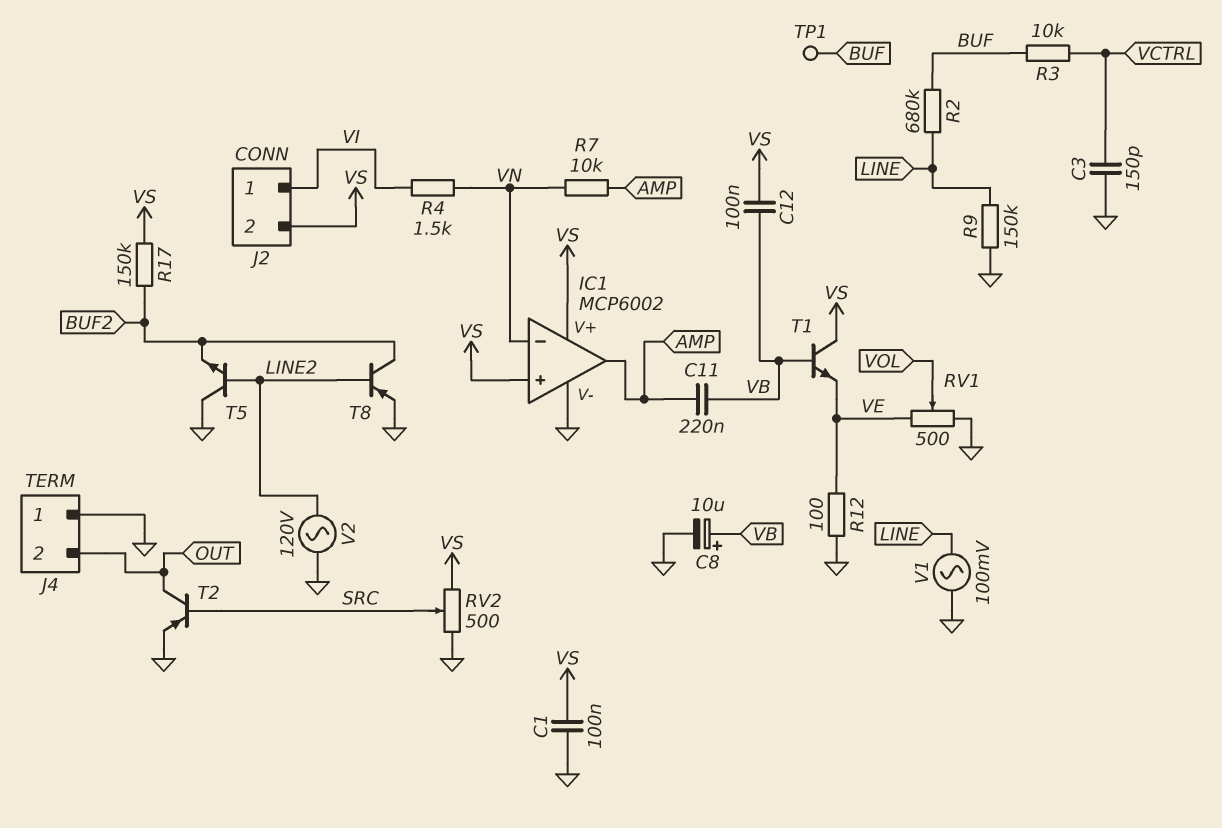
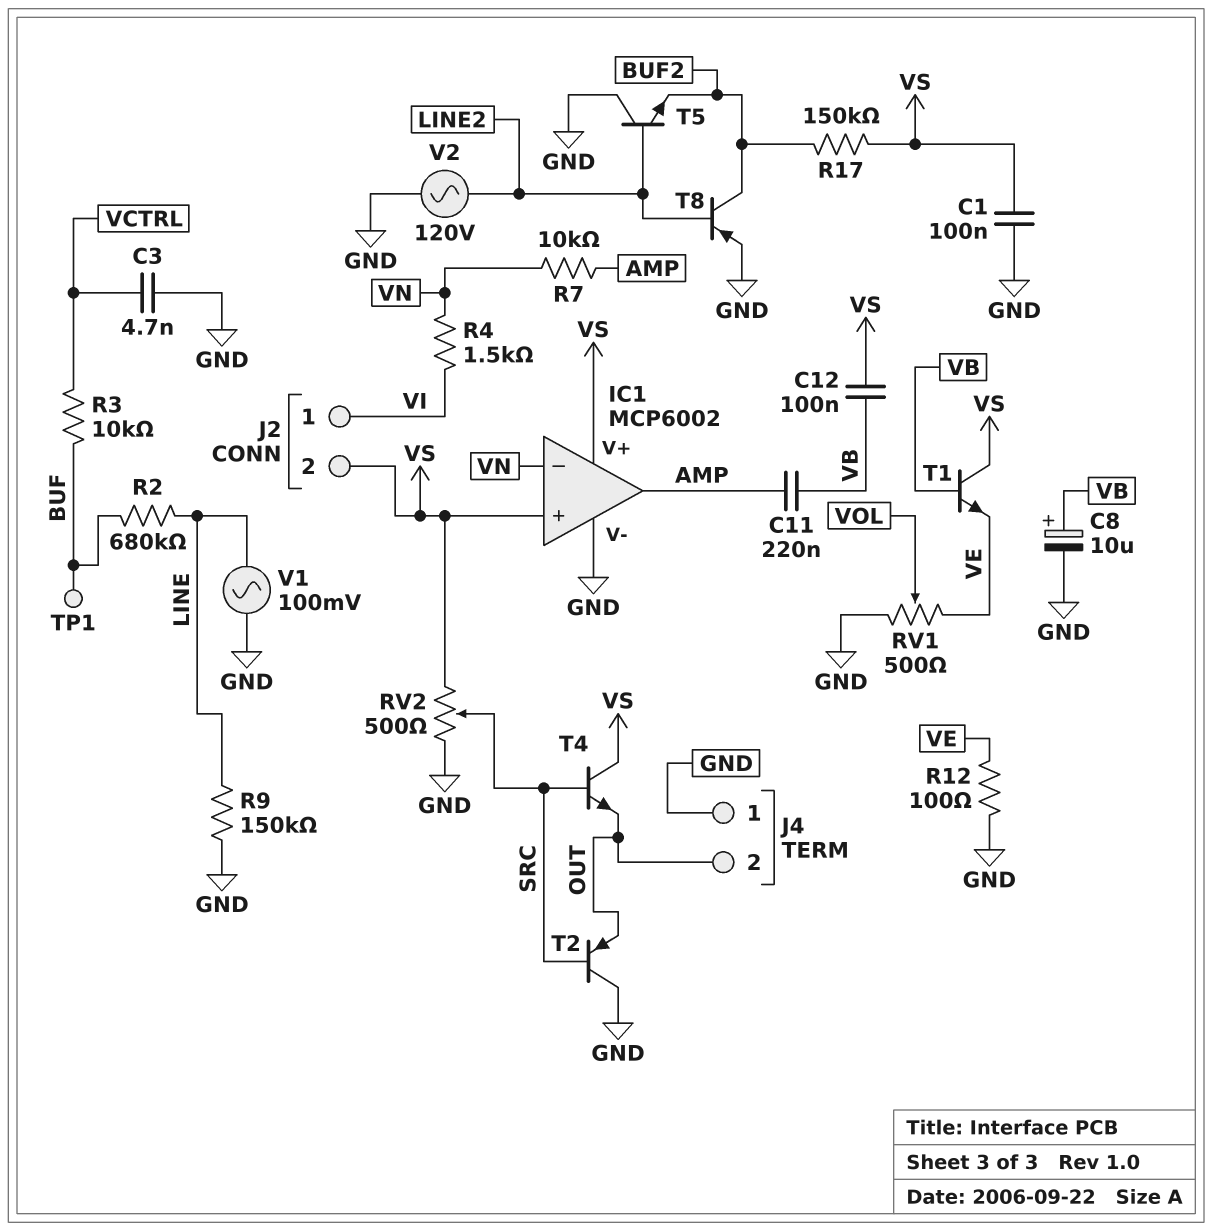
C3: 150pF (GND, VCTRL) -> 4.7nF (GND, VCTRL)
T2: PNP (B SRC, C OUT, E GND) -> PNP (B SRC, C GND, E OUT)
T4: none -> NPN (B SRC, C VS, E OUT)

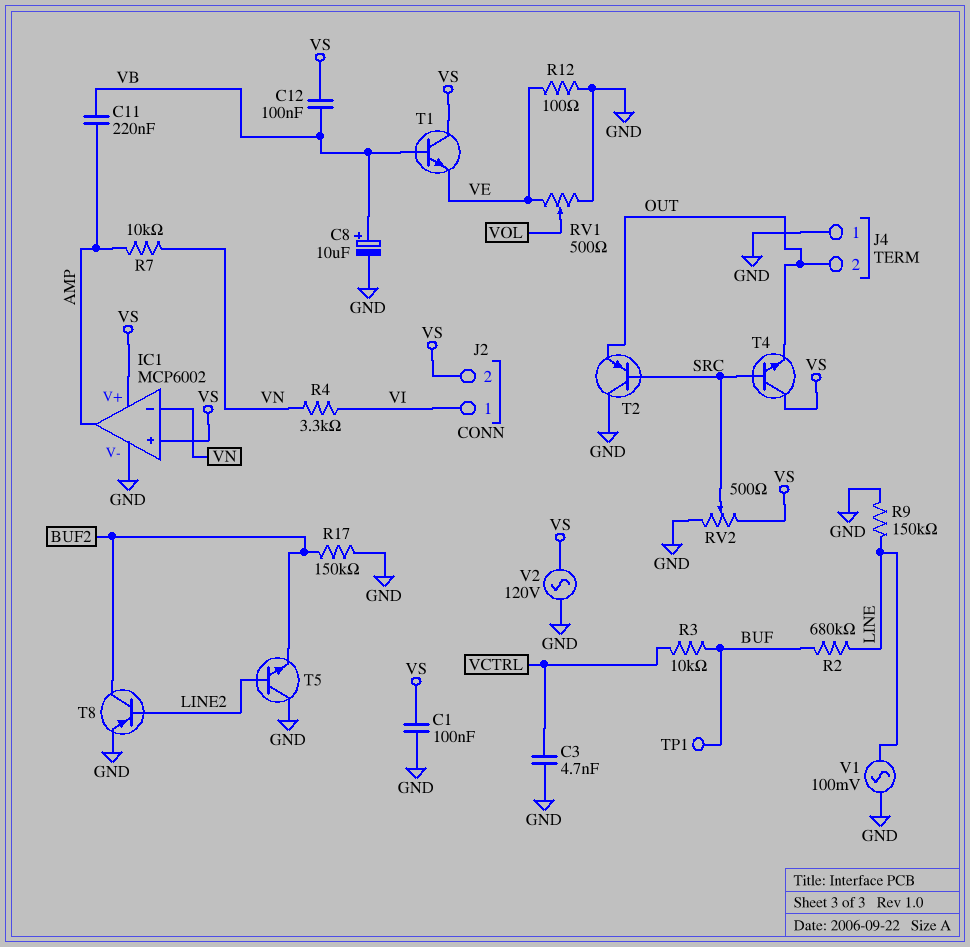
R4: 1.5k (VI, VN) -> 3.3k (VI, VN)
R17: 150k (BUF2, VS) -> 150k (BUF2, GND)
V2: AC 120V (GND, LINE2) -> AC 120V (GND, VS)

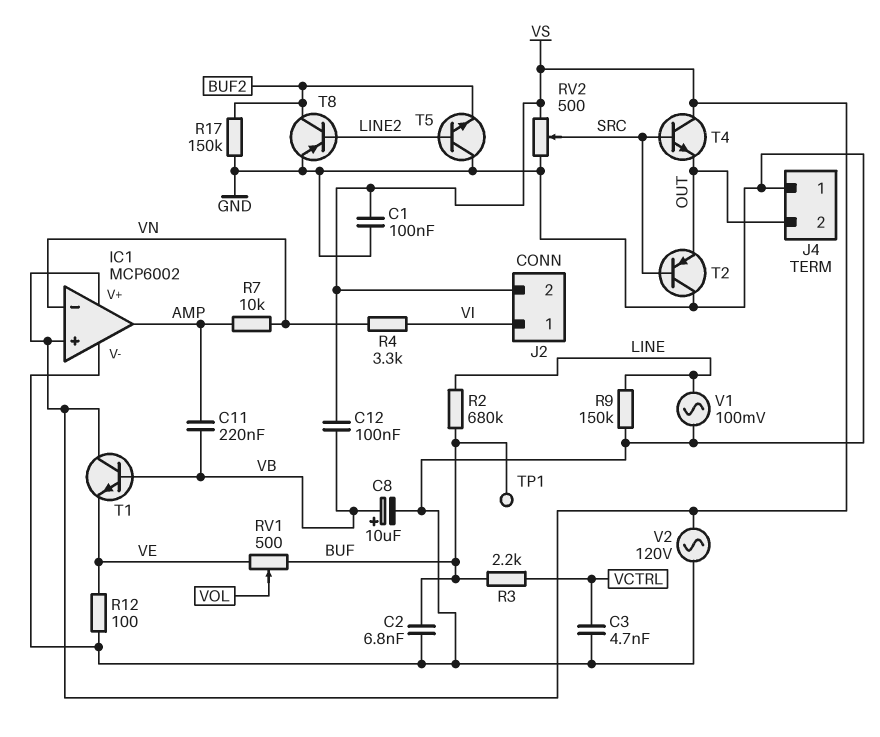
C2: none -> 6.8nF (BUF, GND)
R3: 10k (BUF, VCTRL) -> 2.2k (BUF, VCTRL)
RV1: 500 (GND, VE, wiper VOL) -> 500 (BUF, VE, wiper VOL)

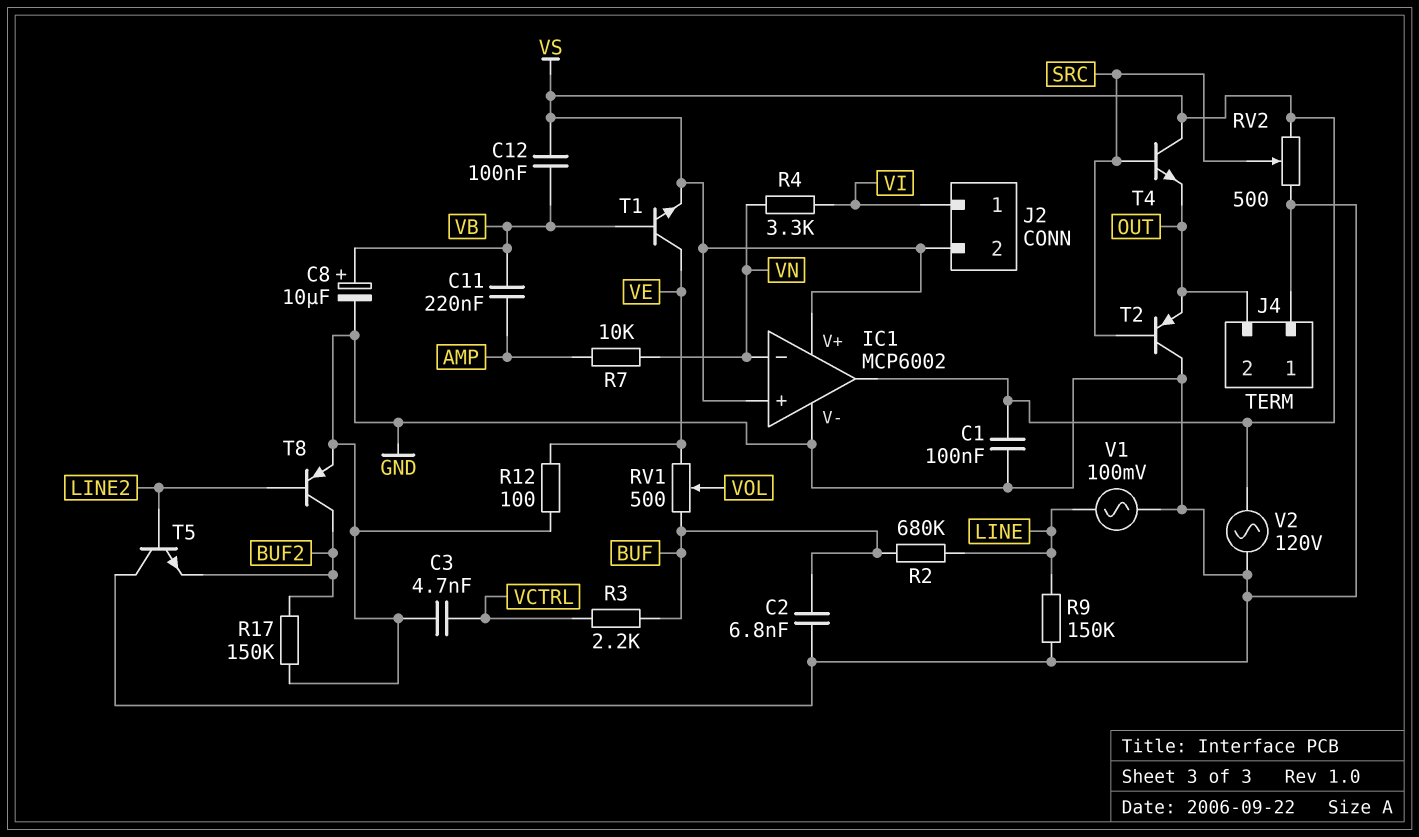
IC1 pin out: AMP -> VS
T1: NPN (B VB, C VS, E VE) -> NPN (B VB, C VE, E VS)
TP1: test point (BUF) -> none

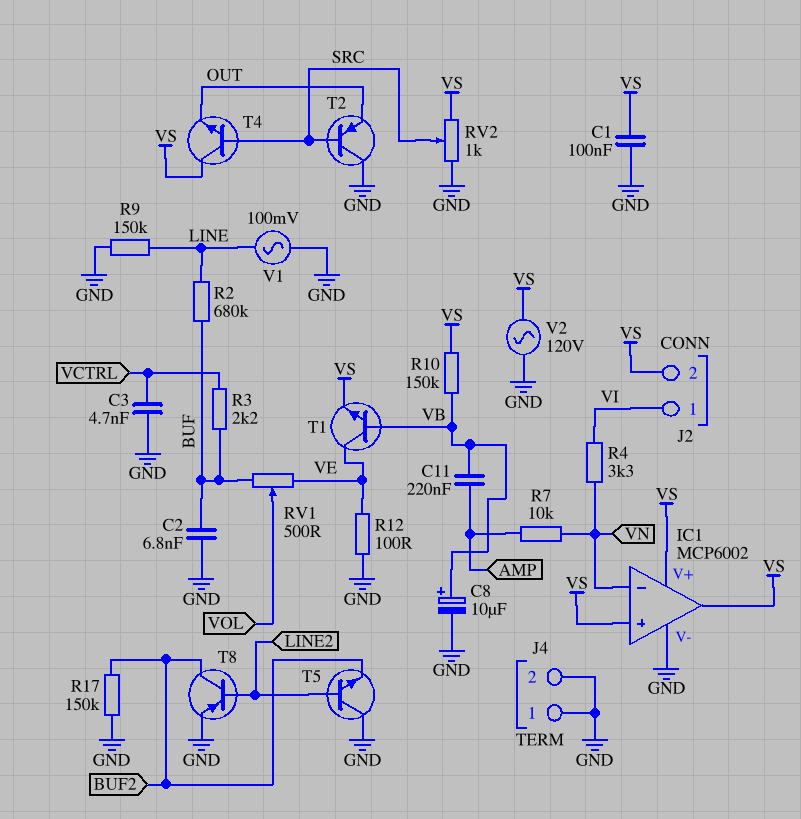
C12: 100nF (VB, VS) -> none
J4 pin 2: OUT -> GND
R10: none -> 150k (VB, VS)
RV2: 500 (GND, VS, wiper SRC) -> 1k (GND, VS, wiper SRC)

